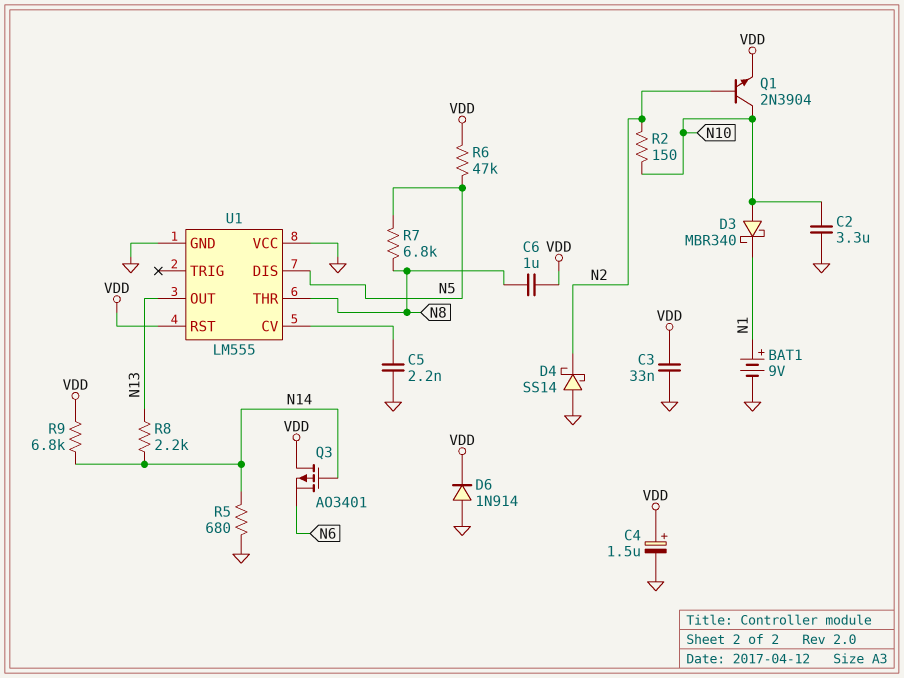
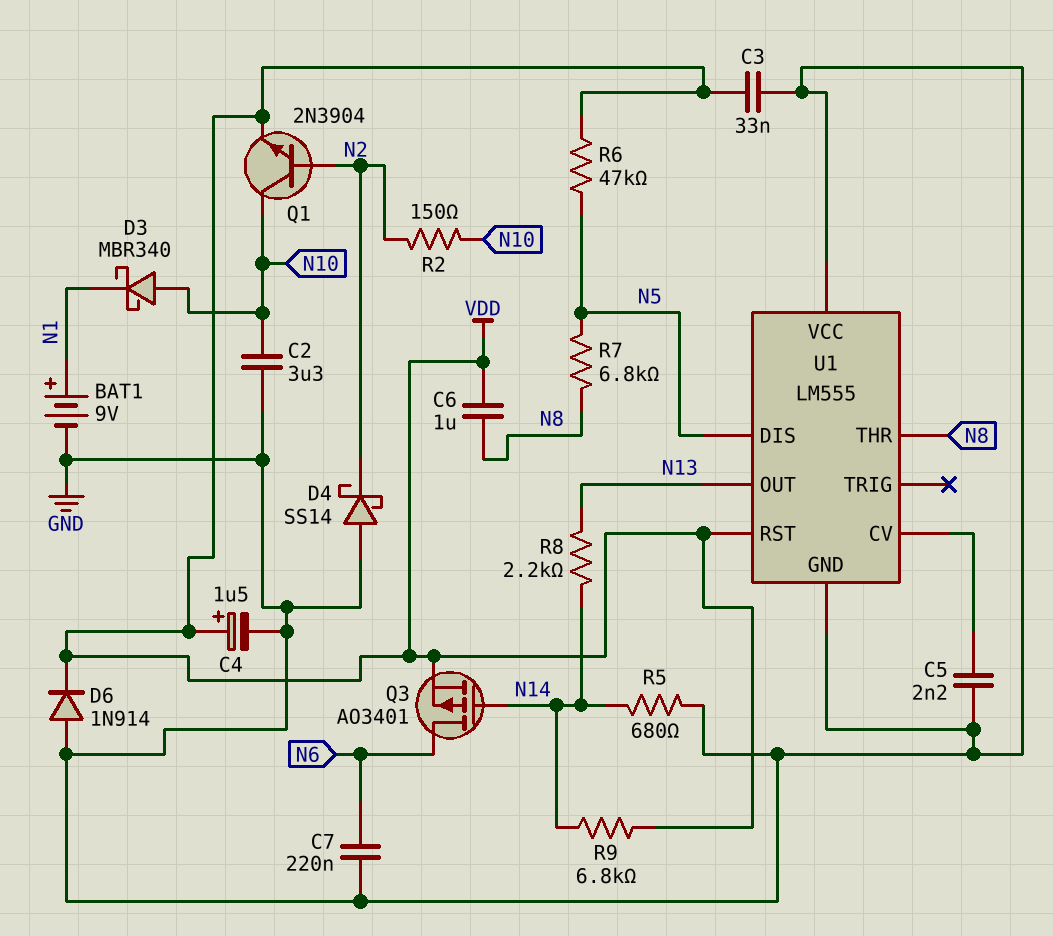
C7: none -> 220nF (GND, N6)
Q3: PMOS AO3401 (G N14, D VDD, S N6) -> PMOS AO3401 (G N14, D N6, S VDD)

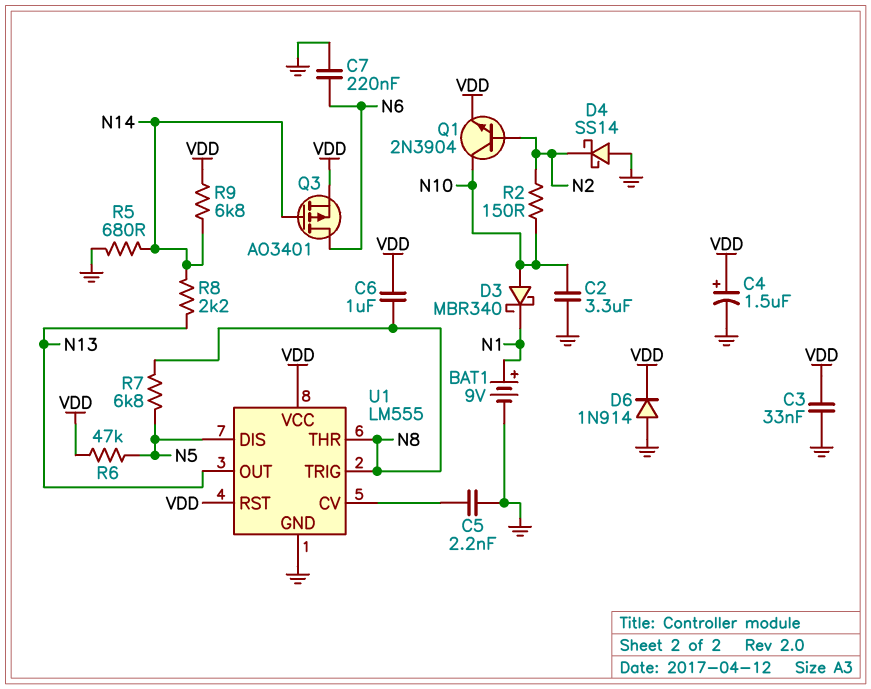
U1 pin TRIG: none -> N8
U1 pin VCC: GND -> VDD

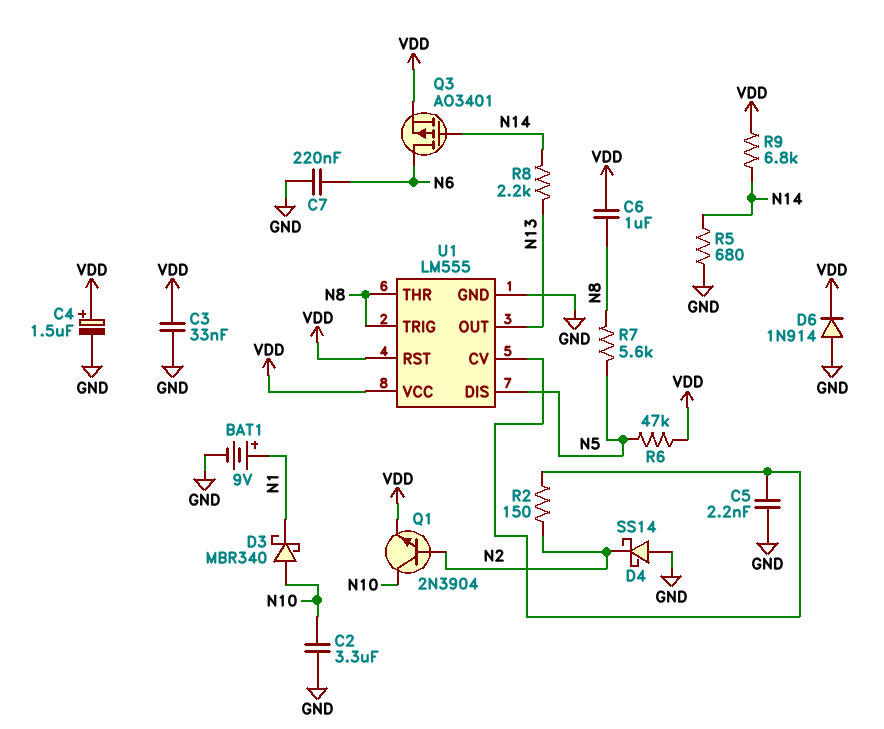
R2: 150 (N2, N10) -> 150 (N2, U1/CV)
R7: 6.8k (N5, N8) -> 5.6k (N5, N8)

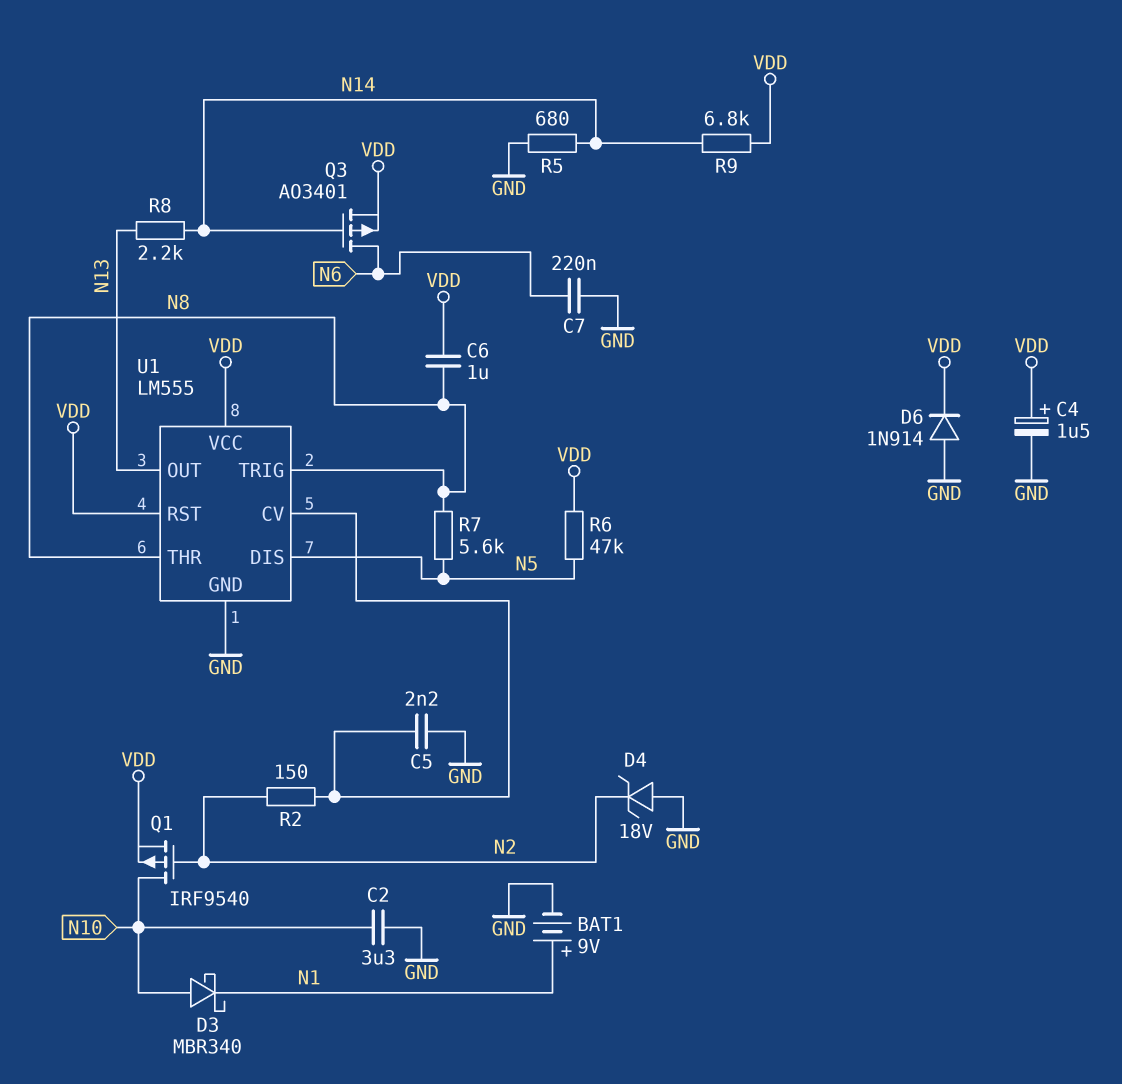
C3: 33nF (GND, VDD) -> none
D4: schottky SS14 (A GND, K N2) -> zener 18V (A GND, K N2)
Q1: NPN 2N3904 (B N2, C N10, E VDD) -> PMOS IRF9540 (G N2, D N10, S VDD)

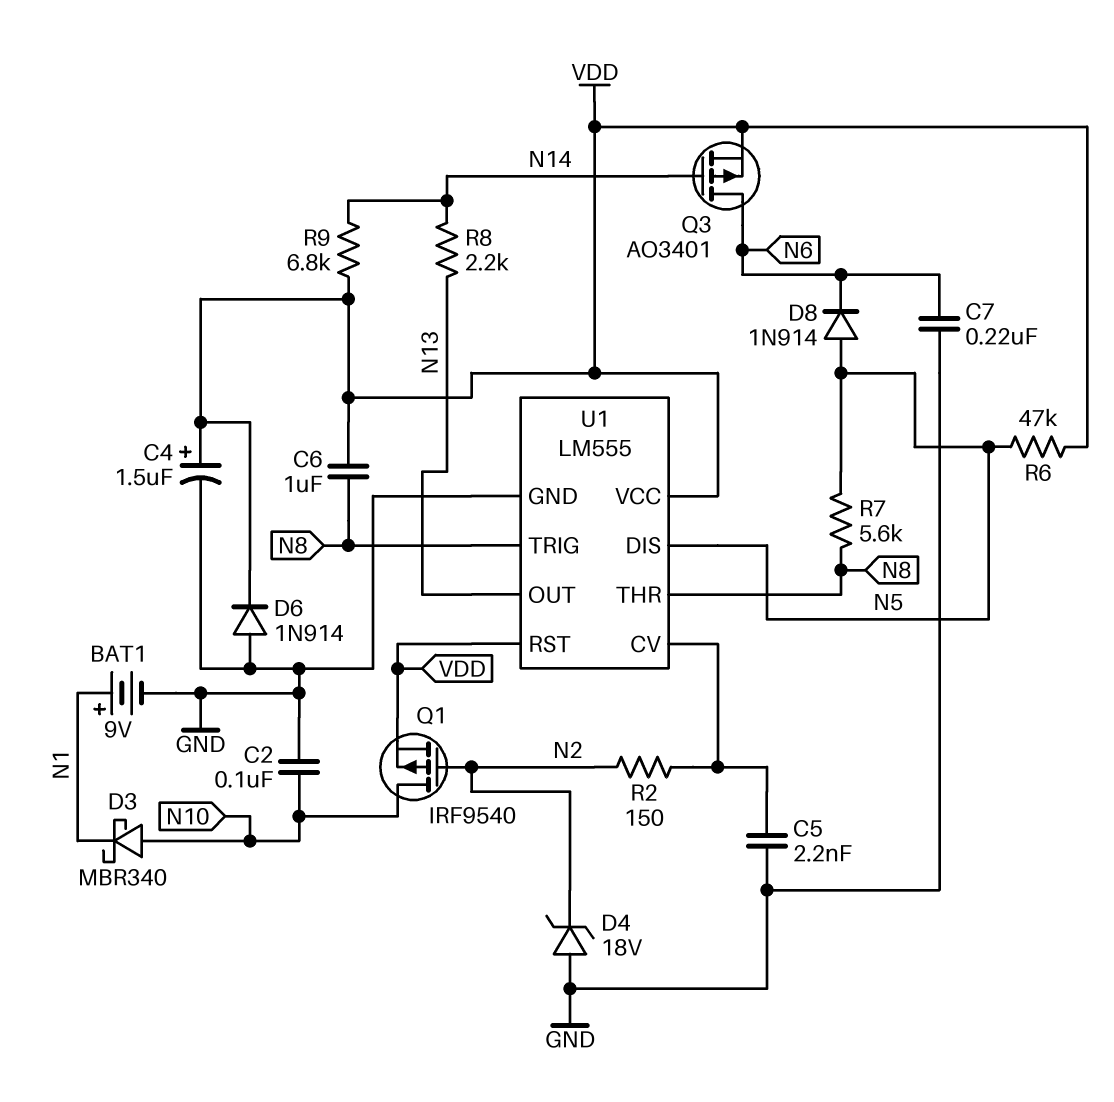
C2: 3.3uF (GND, N10) -> 100nF (GND, N10)
D8: none -> diode 1N914 (A N5, K N6)
R5: 680 (GND, N14) -> none

